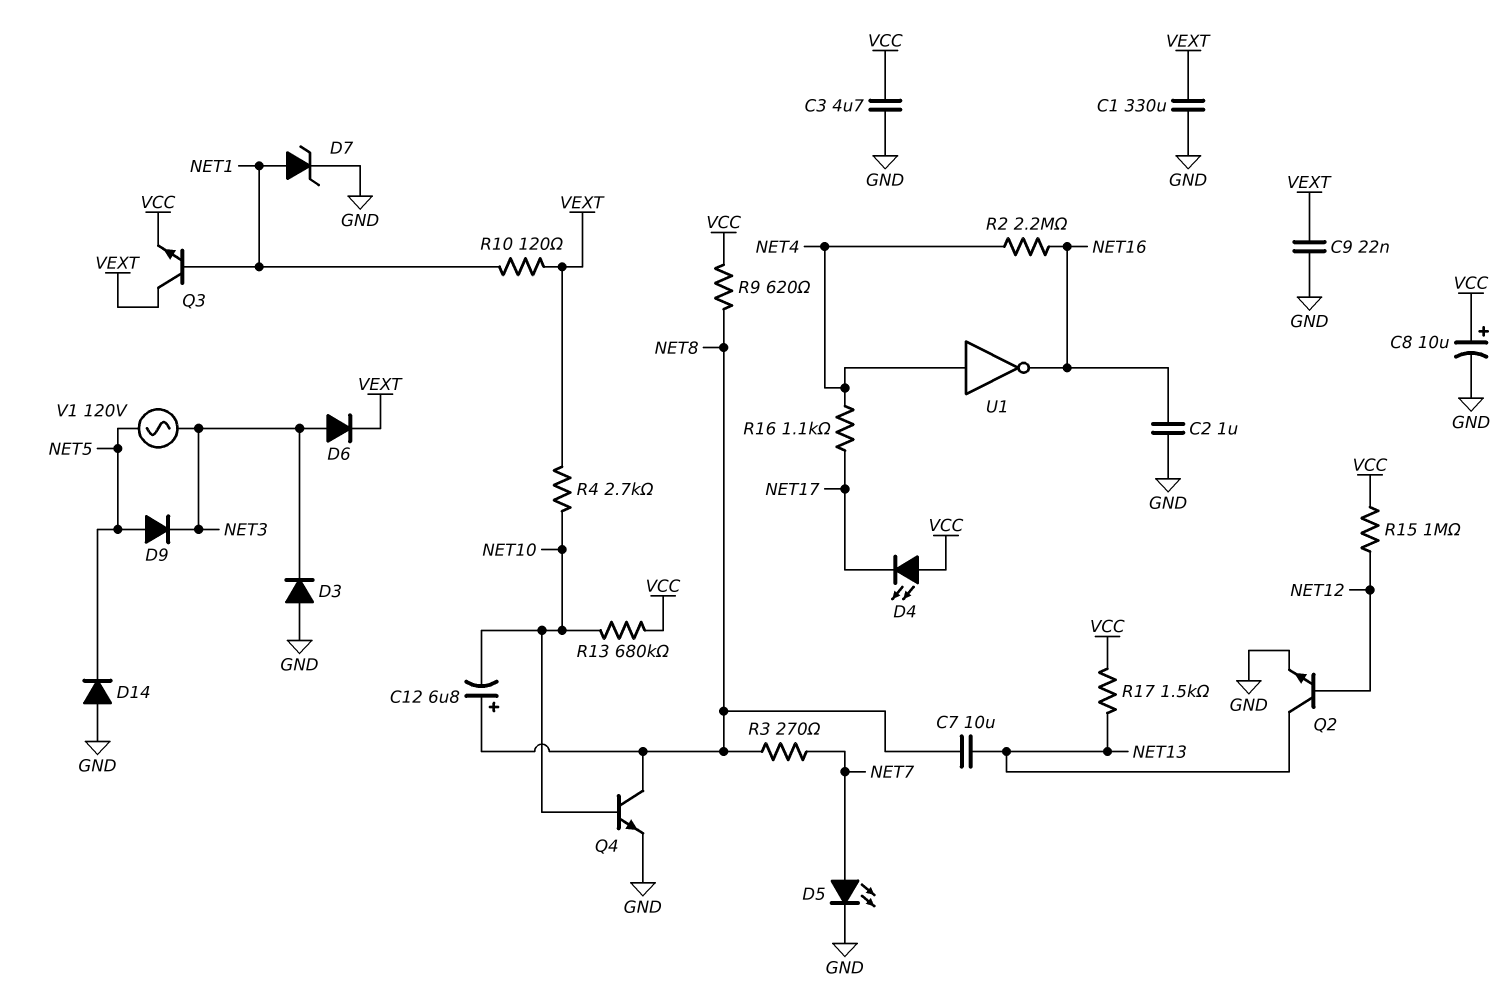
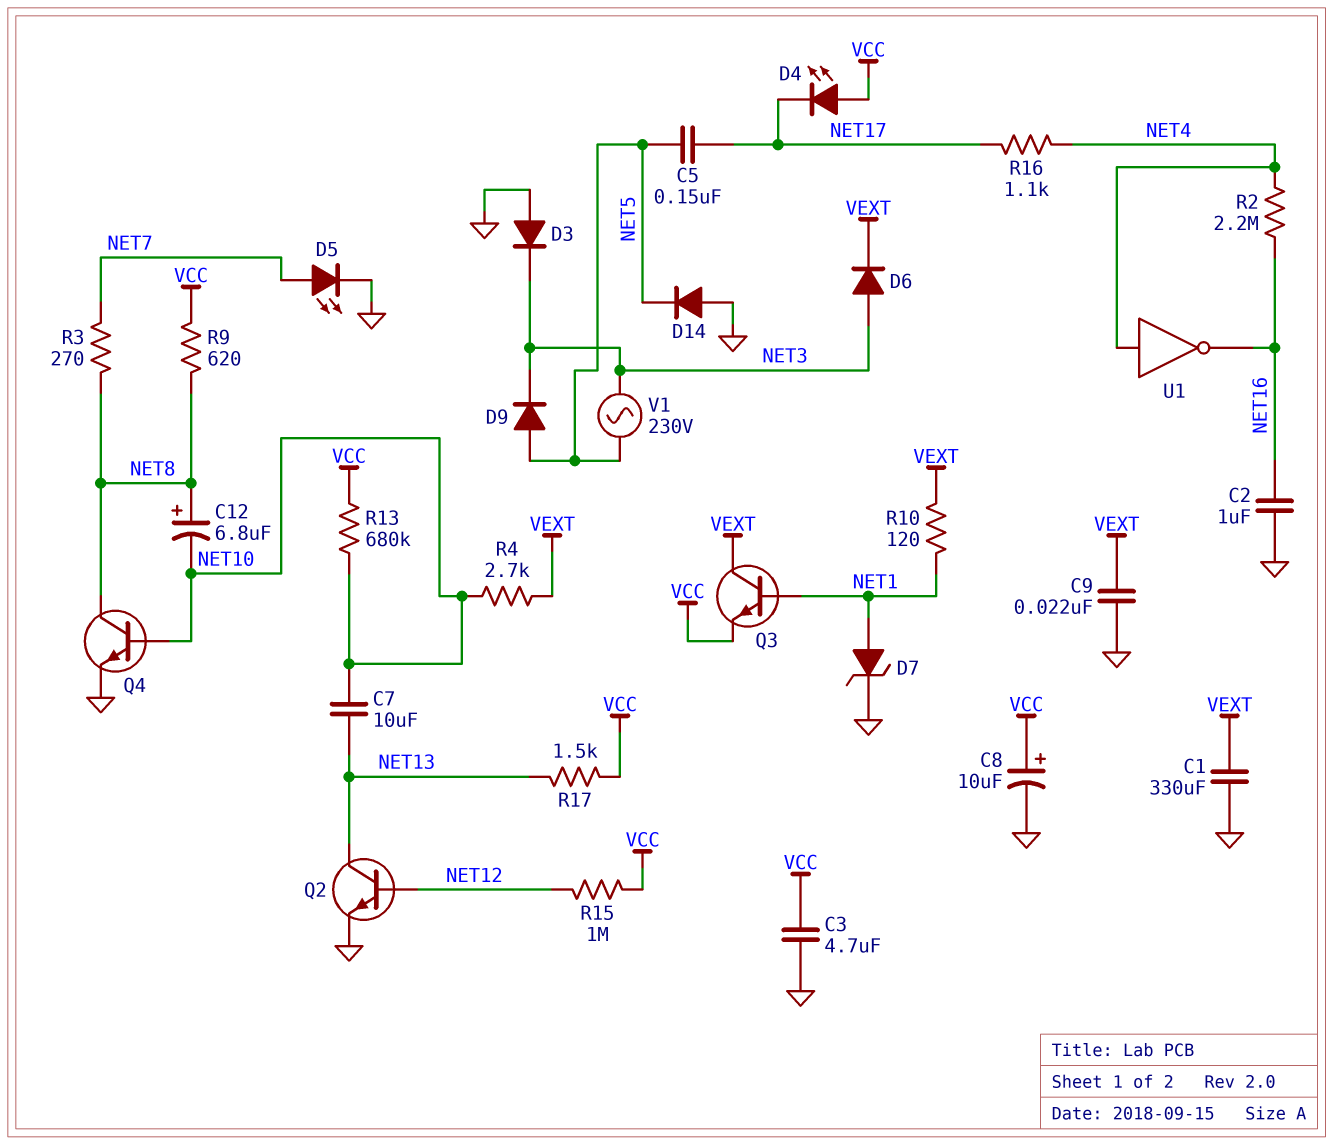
C5: none -> 150nF (NET5, NET17)
C7: 10uF (NET8, NET13) -> 10uF (NET10, NET13)
V1: AC 120V (NET3, NET5) -> AC 230V (NET3, NET5)

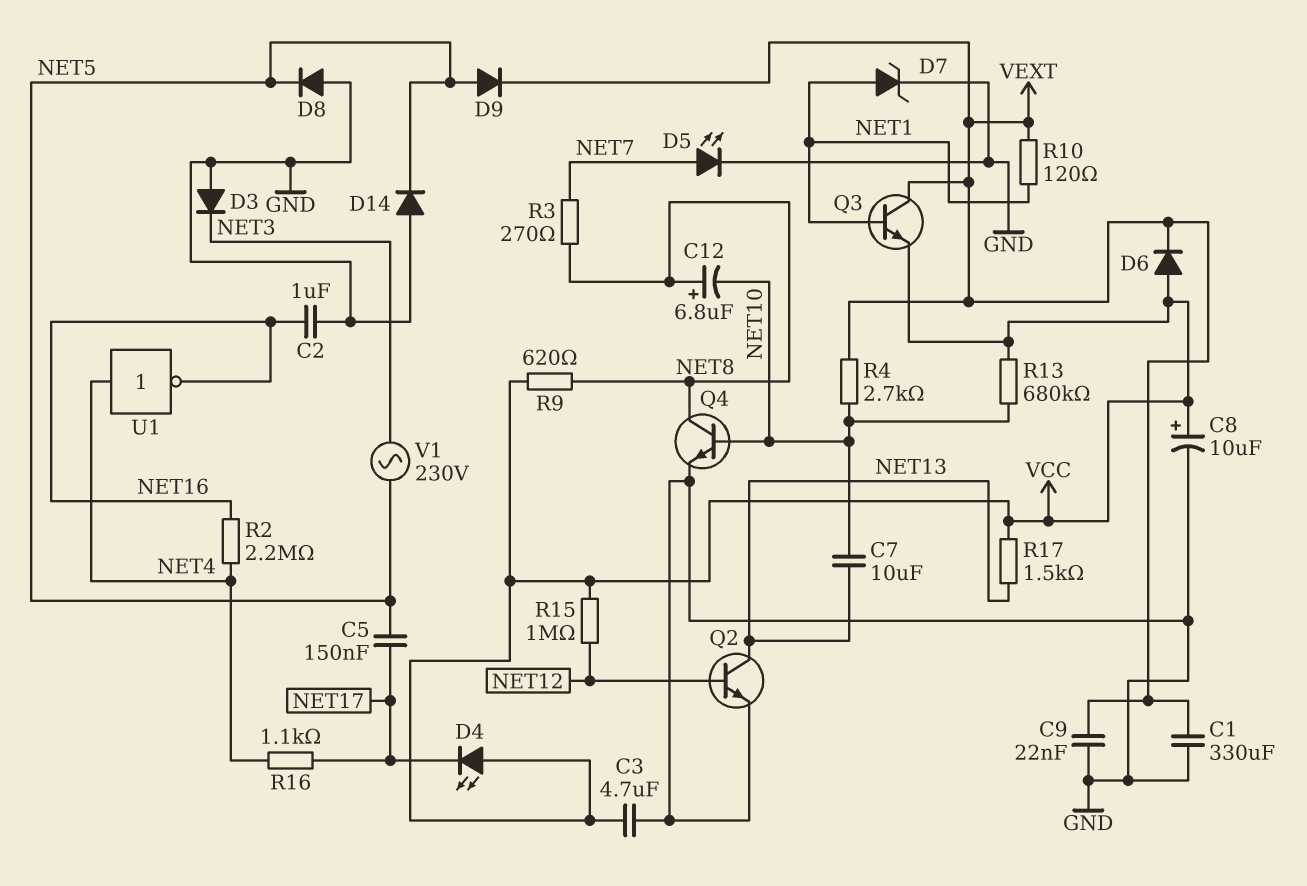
D6: diode (A NET3, K VEXT) -> diode (A VCC, K VEXT)
D8: none -> diode (A GND, K NET5)
D9: diode (A NET5, K NET3) -> diode (A NET5, K VEXT)

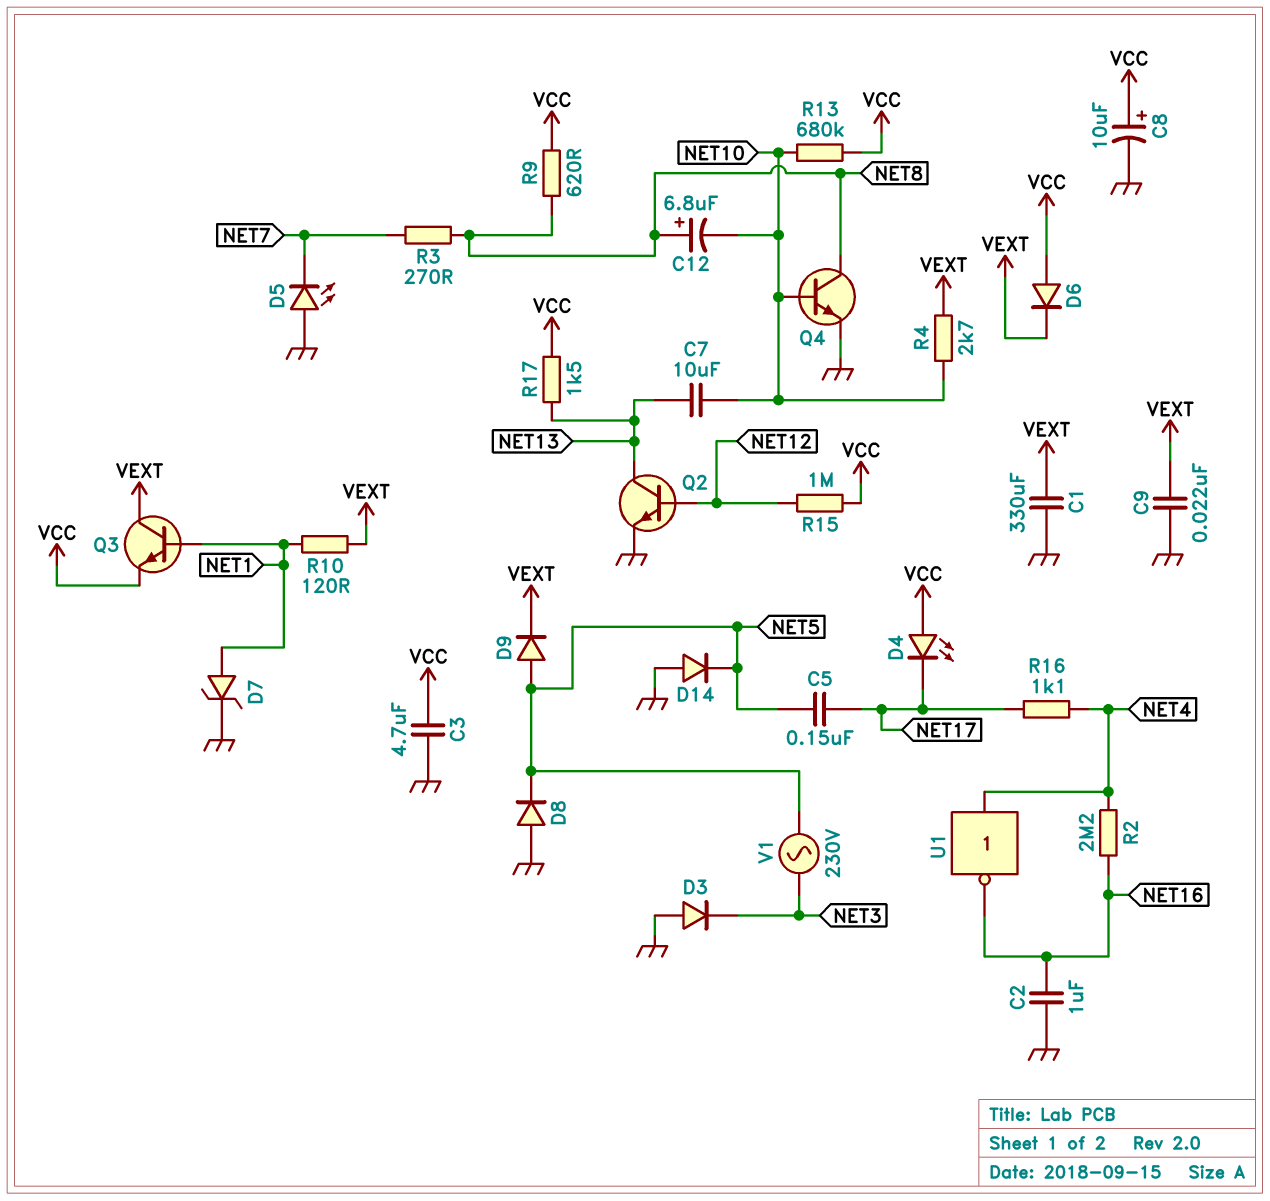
D5: LED (A NET7, K GND) -> LED (A GND, K NET7)

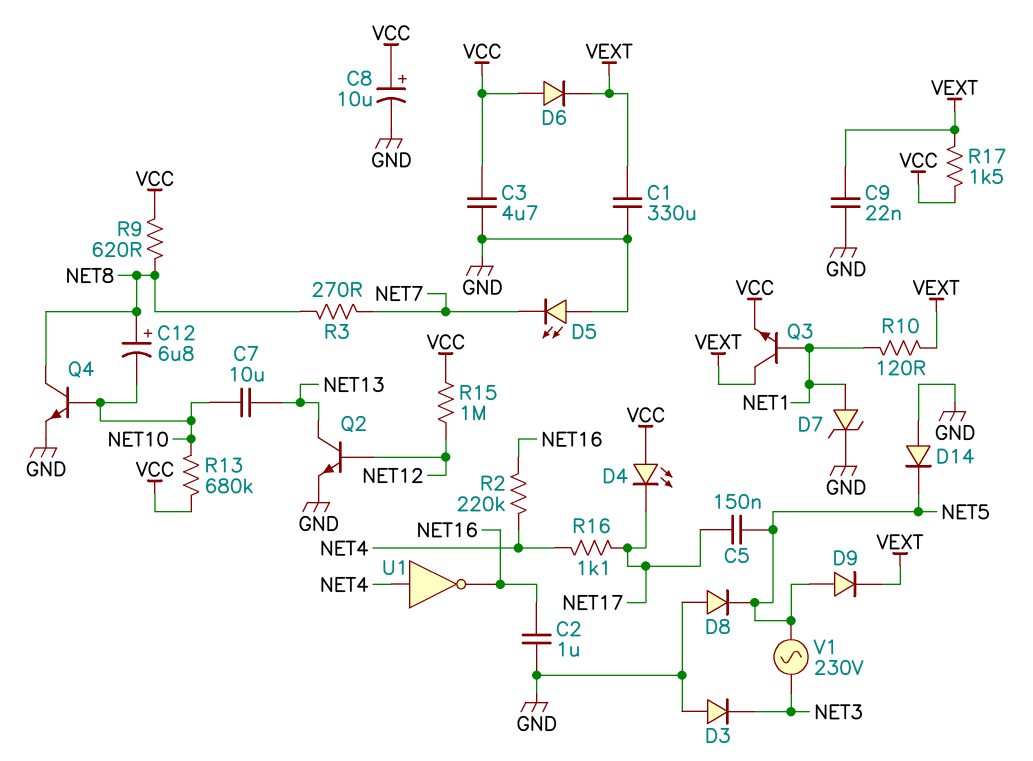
R2: 2.2M (NET4, NET16) -> 220k (NET4, NET16)
R4: 2.7k (NET10, VEXT) -> none
R17: 1.5k (NET13, VCC) -> 1.5k (VCC, VEXT)

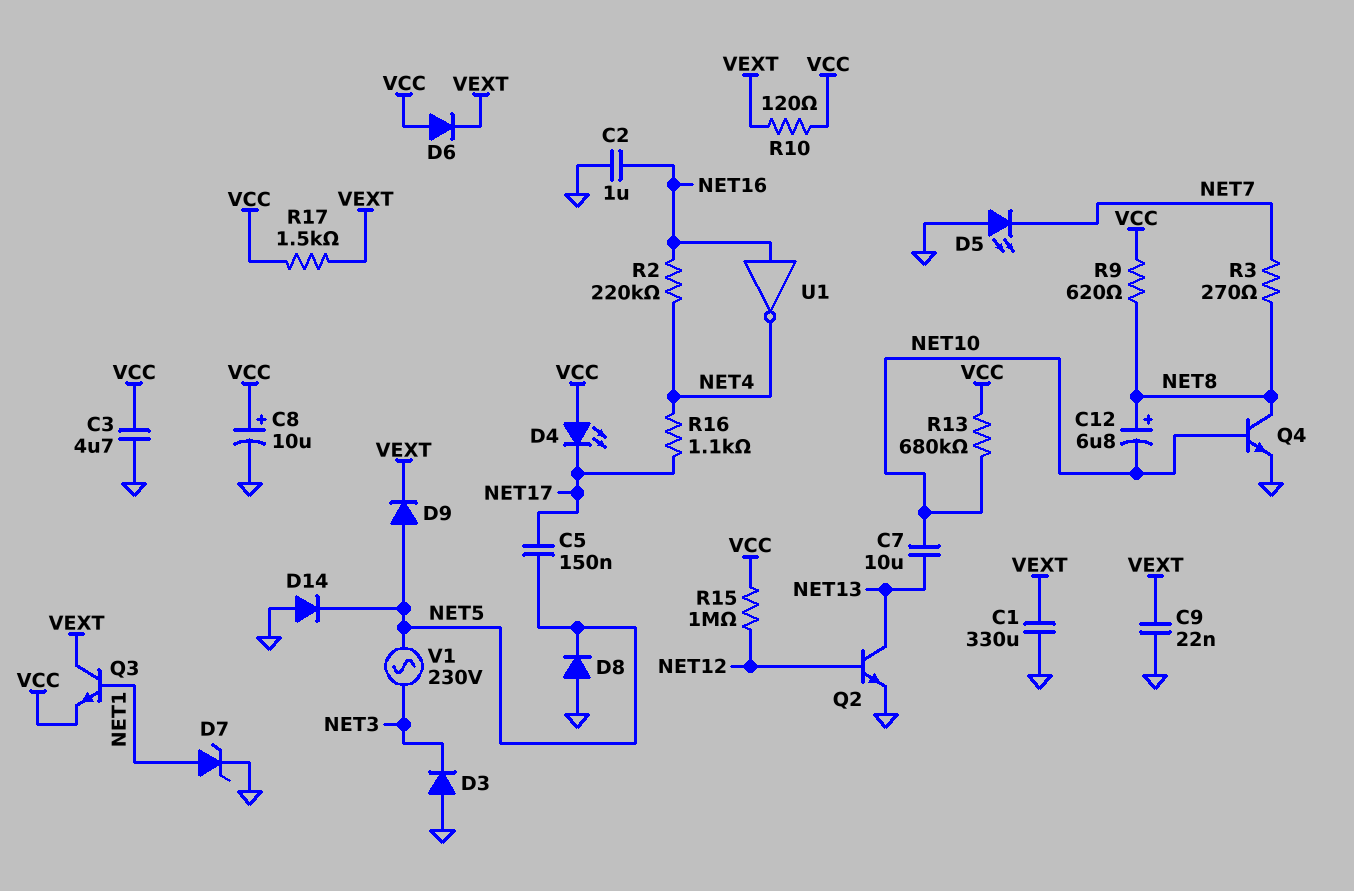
R10: 120 (NET1, VEXT) -> 120 (VCC, VEXT)
U1: NOT (in NET4, out NET16) -> NOT (in NET16, out NET4)

